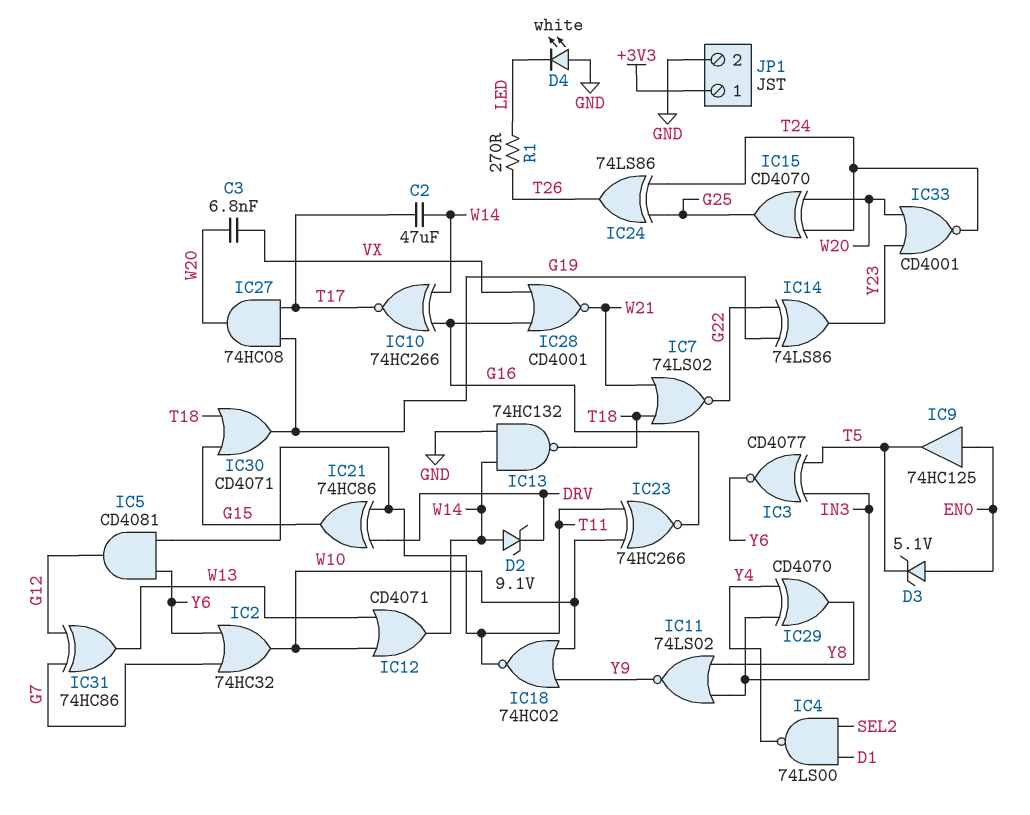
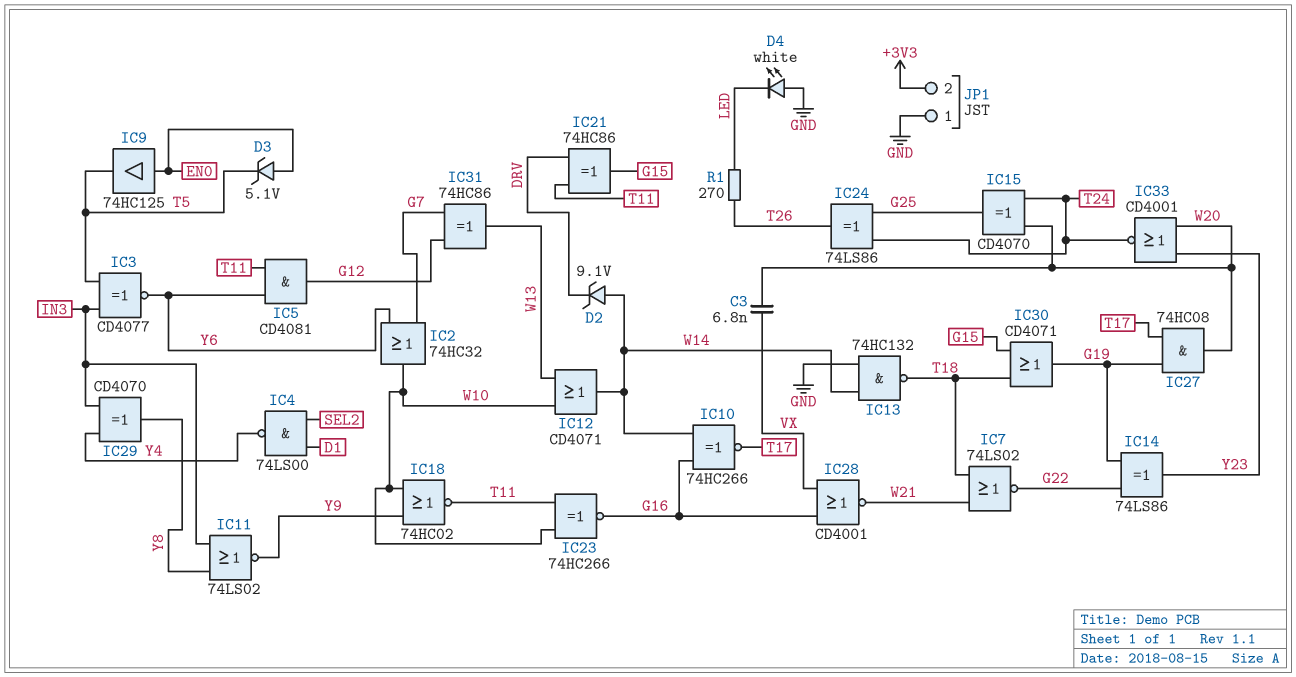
C2: 47uF (T17, W14) -> none
JP1 pin 1: +3V3 -> GND
JP1 pin 2: GND -> +3V3

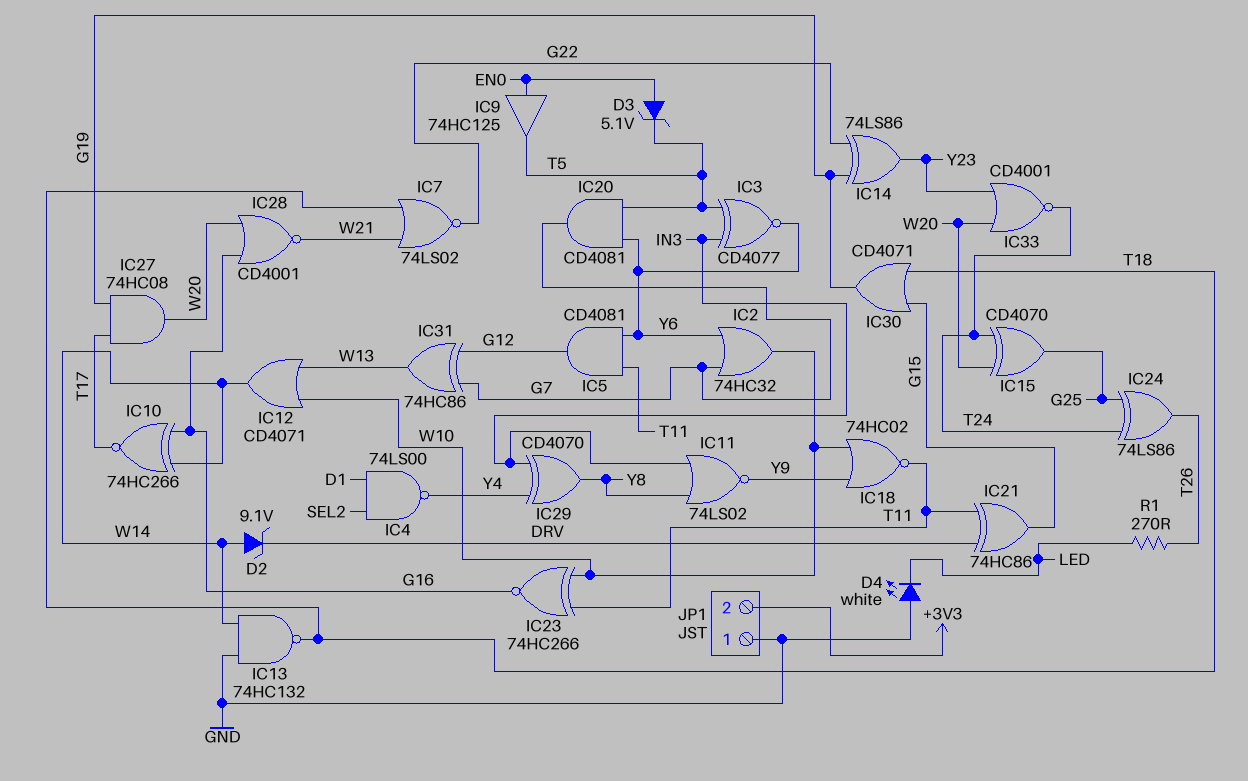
C3: 6.8nF (VX, W20) -> none
IC20: none -> AND CD4081 (in T5, in Y6, out G7)
IC28: NOR CD4001 (in G16, in VX, out W21) -> NOR CD4001 (in G16, in W20, out W21)

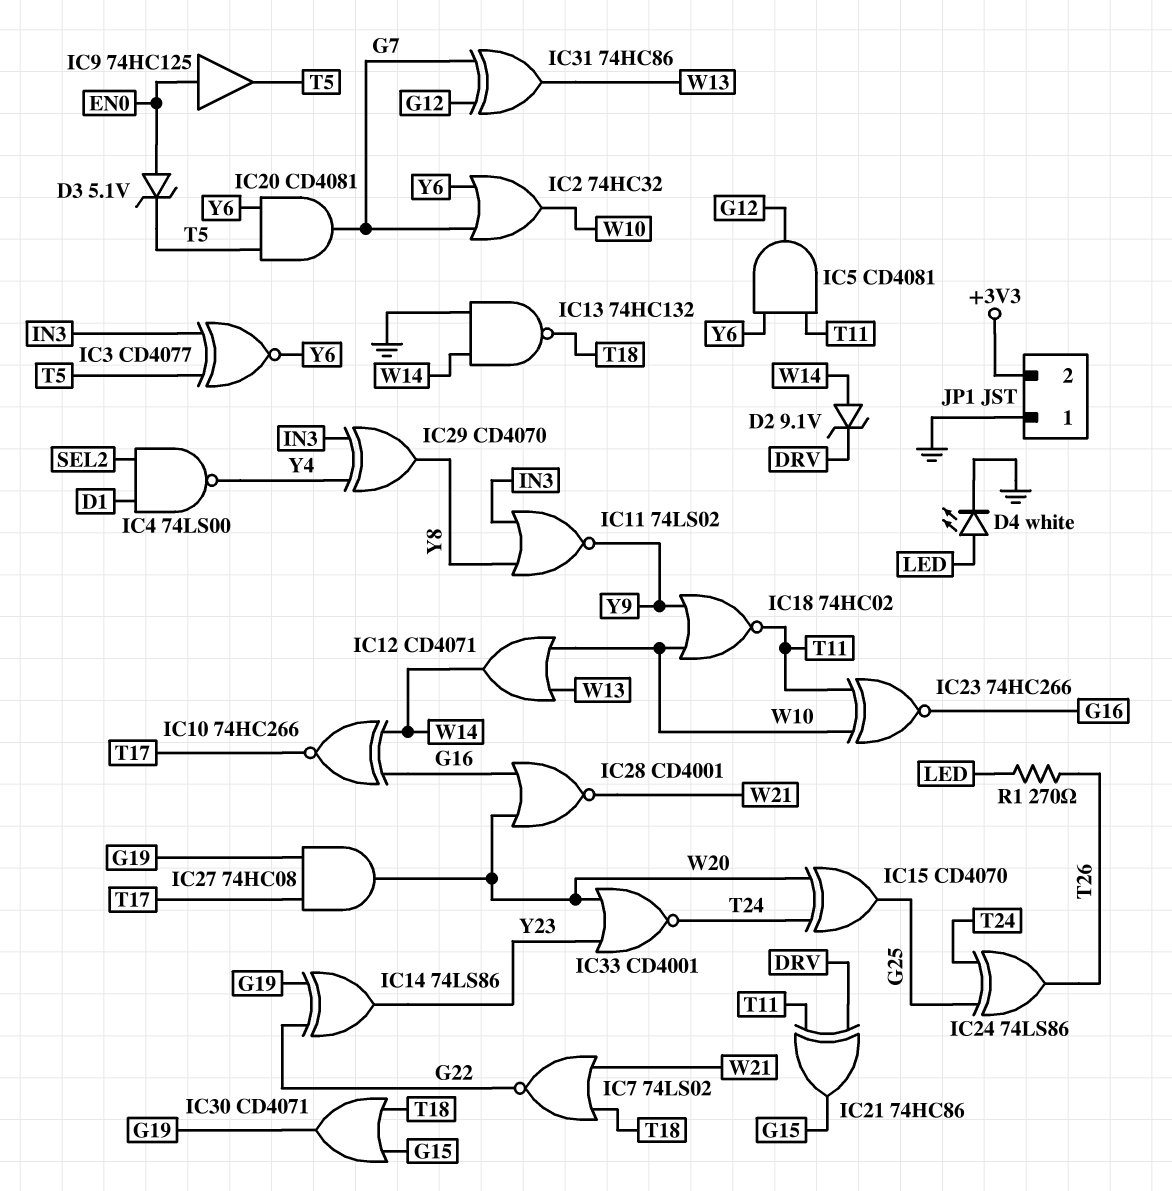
D4: LED white (A GND, K LED) -> LED white (A LED, K GND)

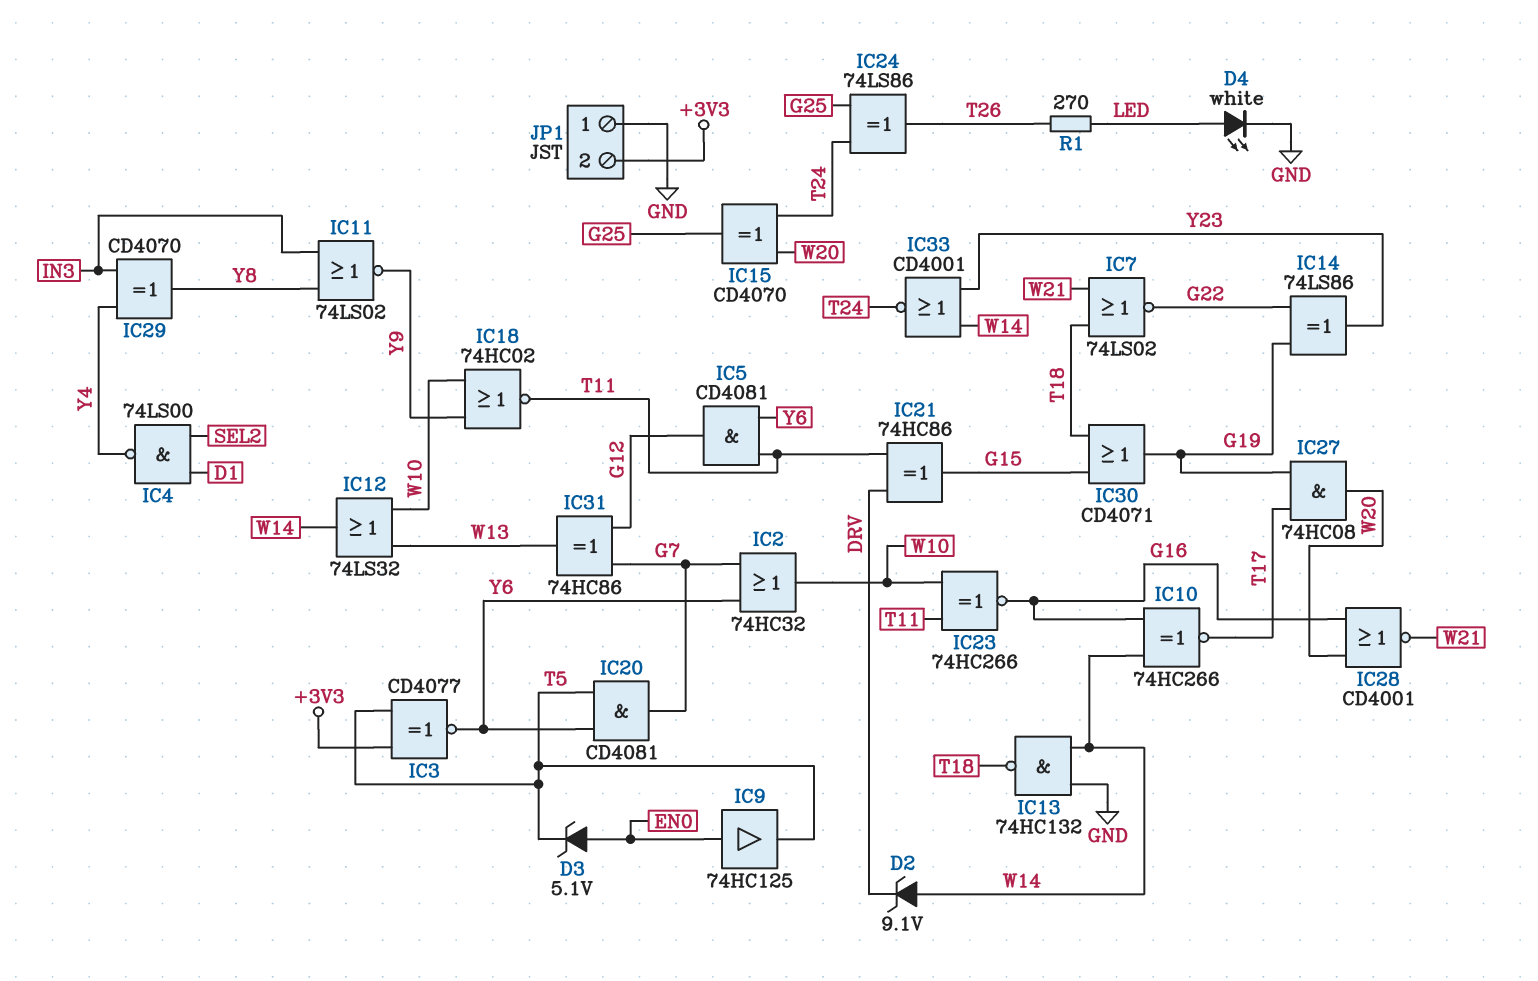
IC3: XNOR CD4077 (in IN3, in T5, out Y6) -> XNOR CD4077 (in +3V3, in T5, out Y6)
IC12: OR CD4071 (in W10, in W13, out W14) -> OR 74LS32 (in W10, in W13, out W14)
IC33: NOR CD4001 (in W20, in Y23, out T24) -> NOR CD4001 (in W14, in Y23, out T24)

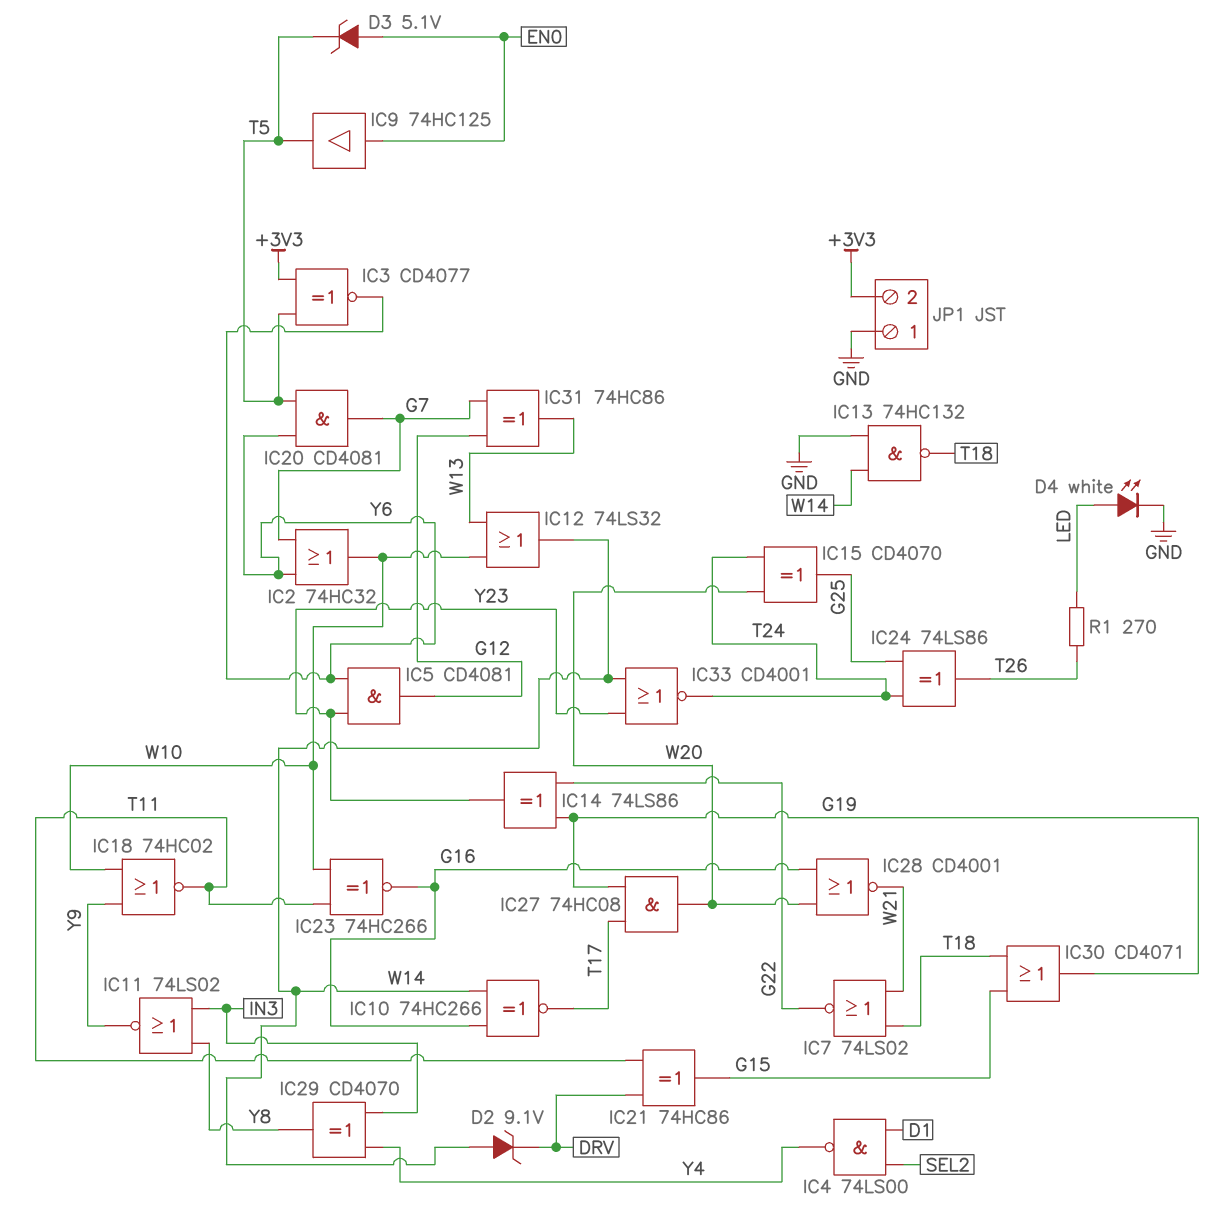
IC5: AND CD4081 (in T11, in Y6, out G12) -> AND CD4081 (in Y6, in Y23, out G12)

